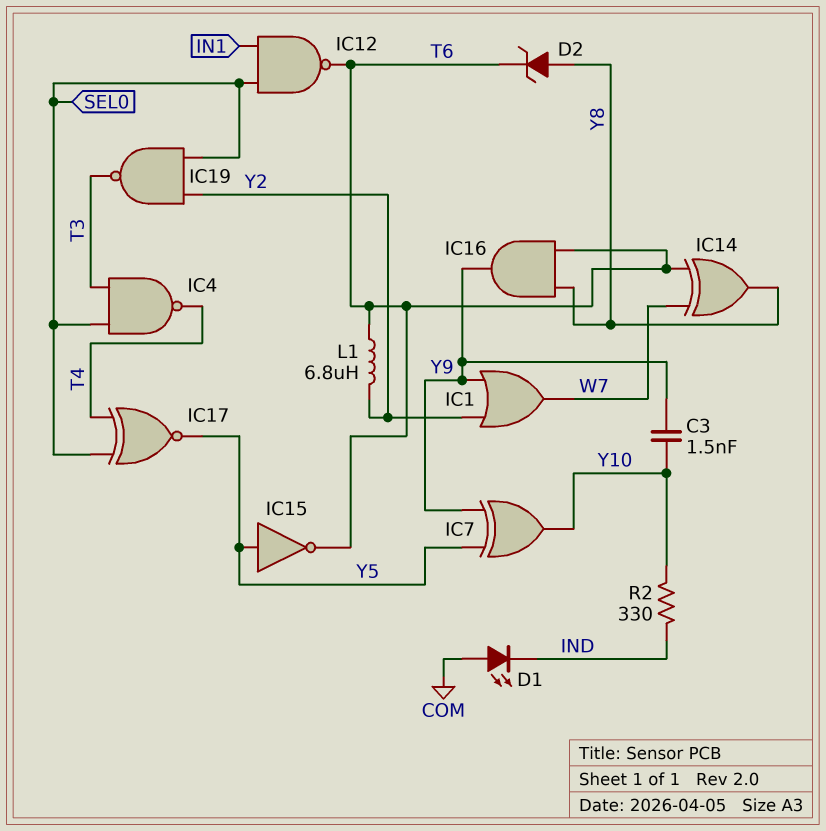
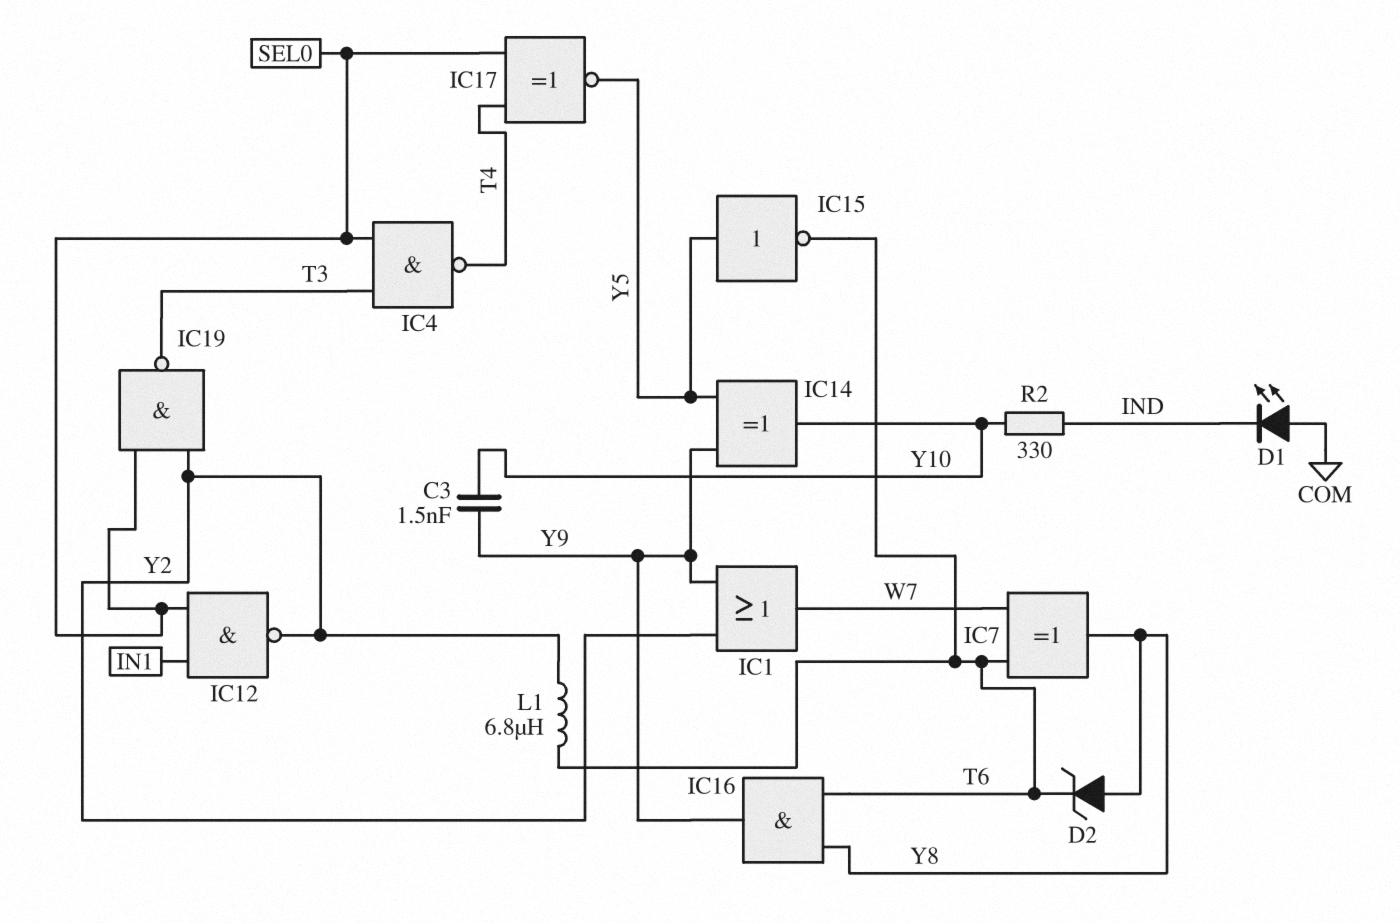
IC7: XOR (in Y5, in Y9, out Y10) -> XOR (in T6, in W7, out Y8)
IC12: NAND (in IN1, in SEL0, out T6) -> NAND (in IN1, in SEL0, out Y2)
IC14: XOR (in T6, in W7, out Y8) -> XOR (in Y5, in Y9, out Y10)

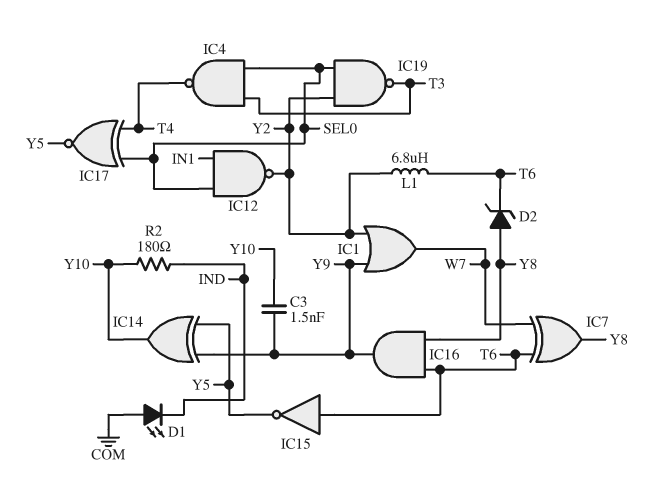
IC15: NOT (in Y5, out T6) -> NOT (in T6, out Y5)
R2: 330 (IND, Y10) -> 180 (IND, Y10)

